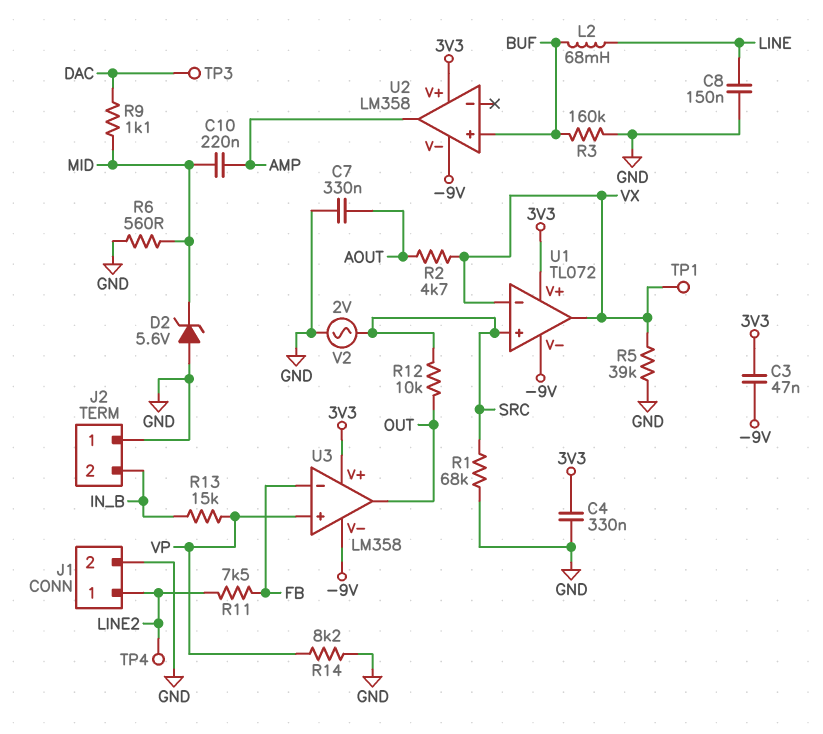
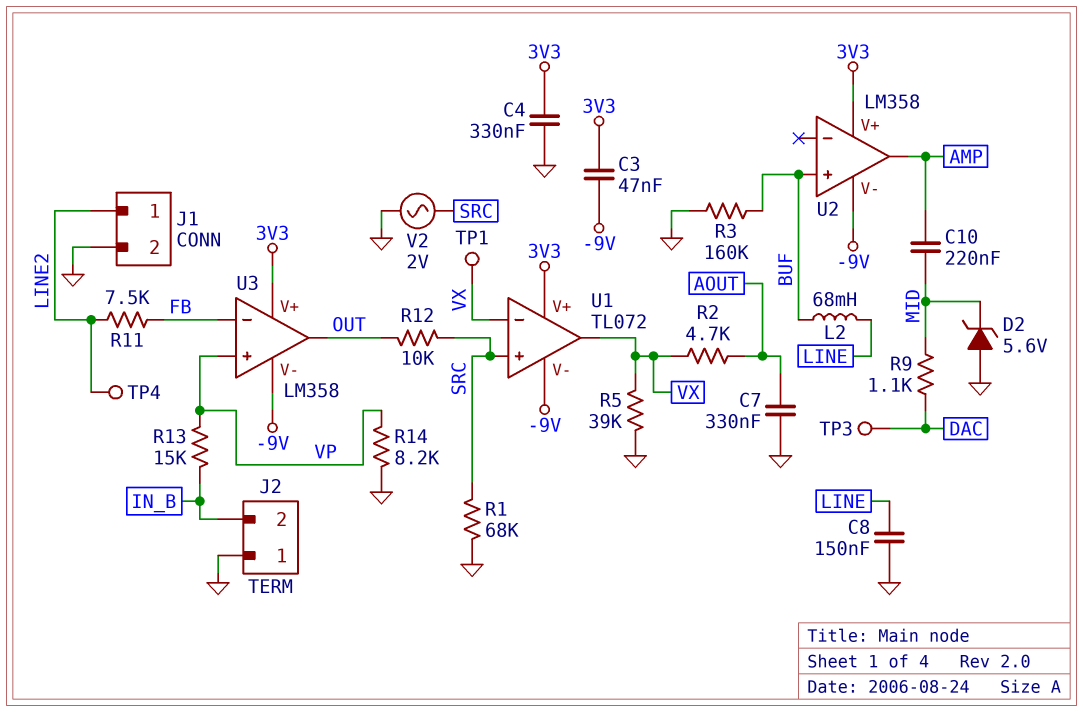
R6: 560 (GND, MID) -> none

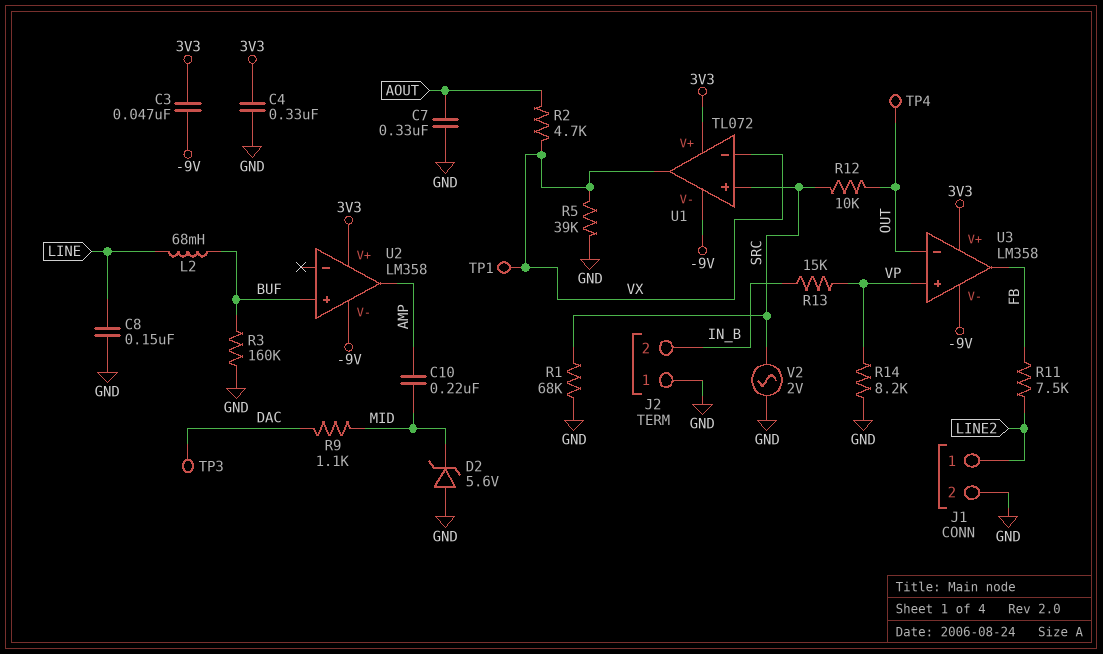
TP4: test point (LINE2) -> test point (OUT)
U3 pin in-: FB -> OUT
U3 pin out: OUT -> FB

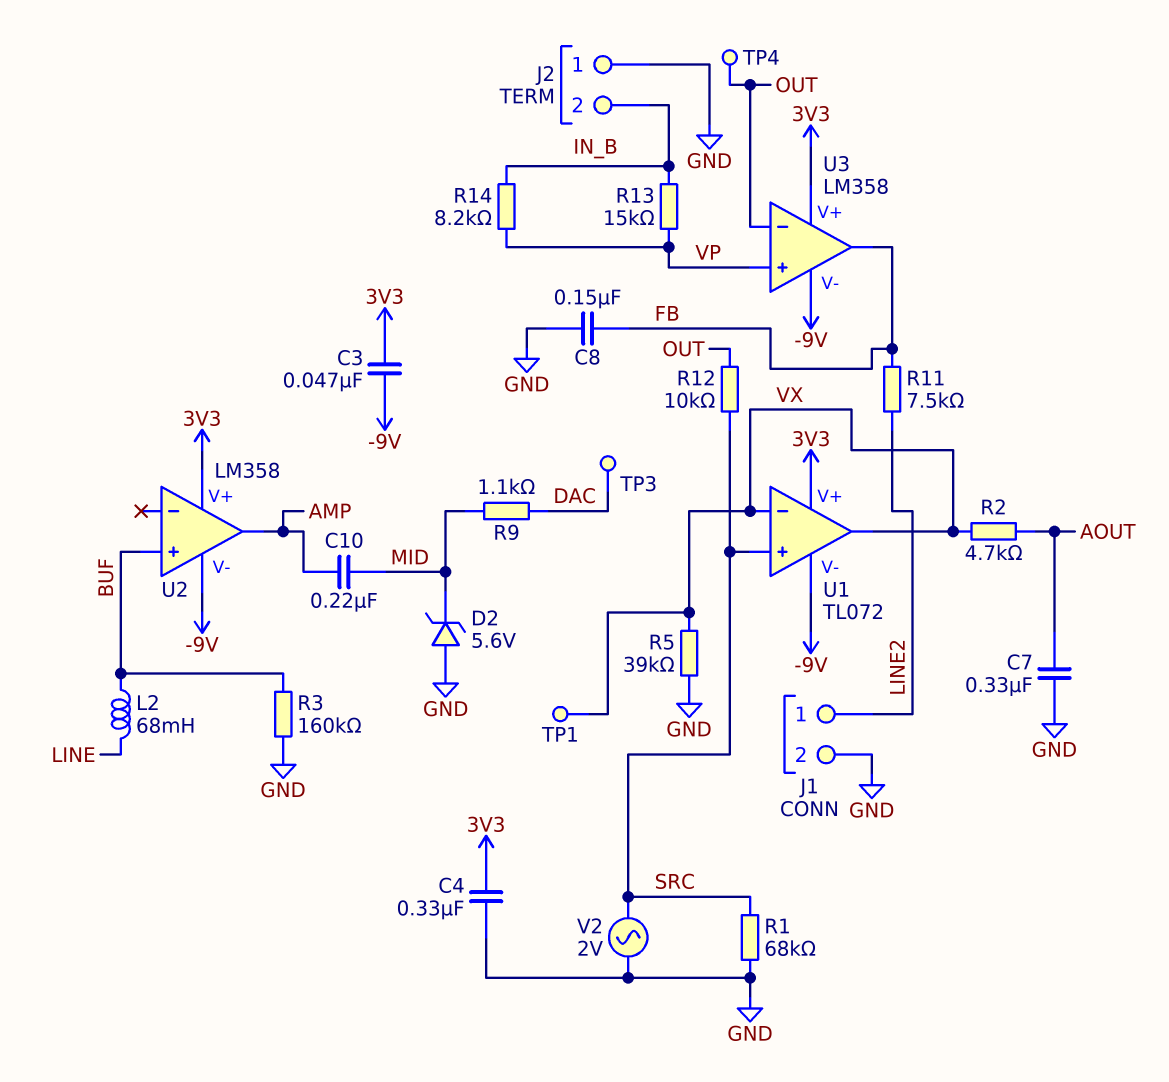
C8: 150nF (GND, LINE) -> 150nF (FB, GND)
R14: 8.2k (GND, VP) -> 8.2k (IN_B, VP)

